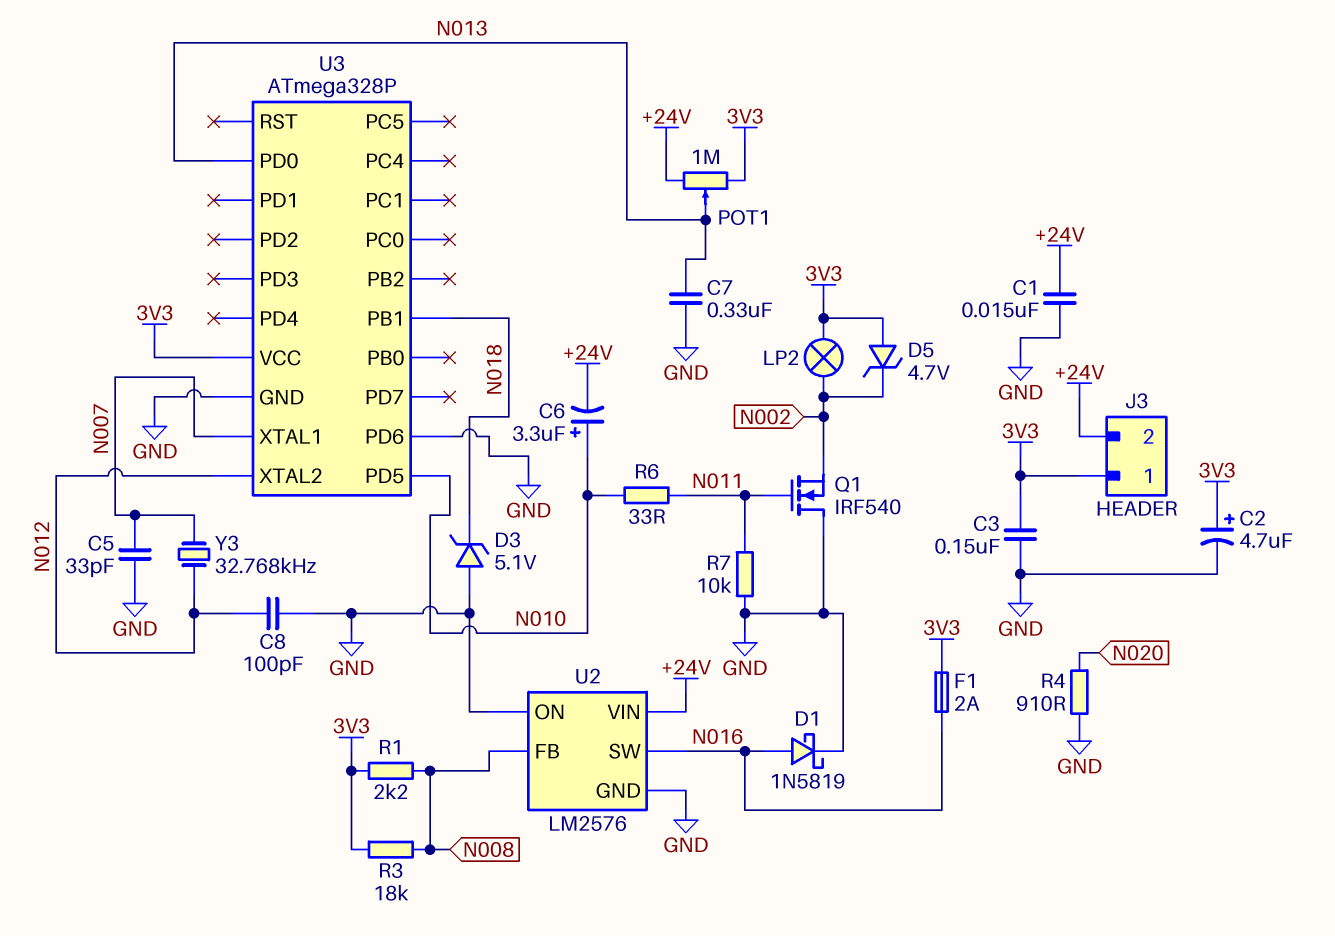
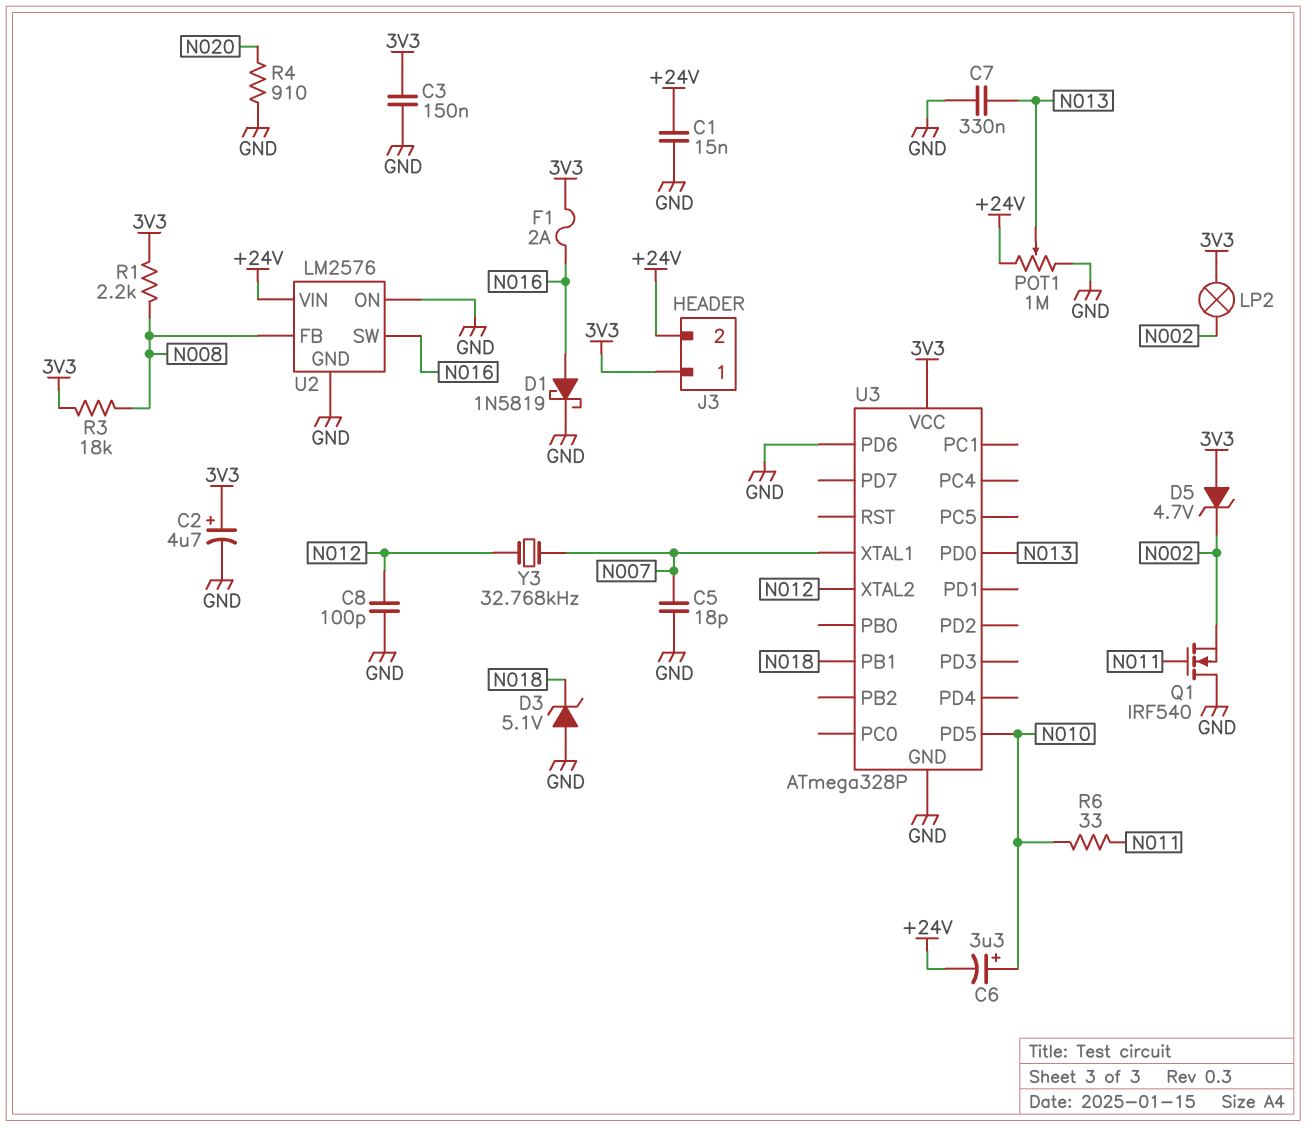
C5: 33pF (GND, N007) -> 18pF (GND, N007)
POT1: 1M (+24V, 3V3, wiper N013) -> 1M (+24V, GND, wiper N013)
R7: 10k (GND, N011) -> none

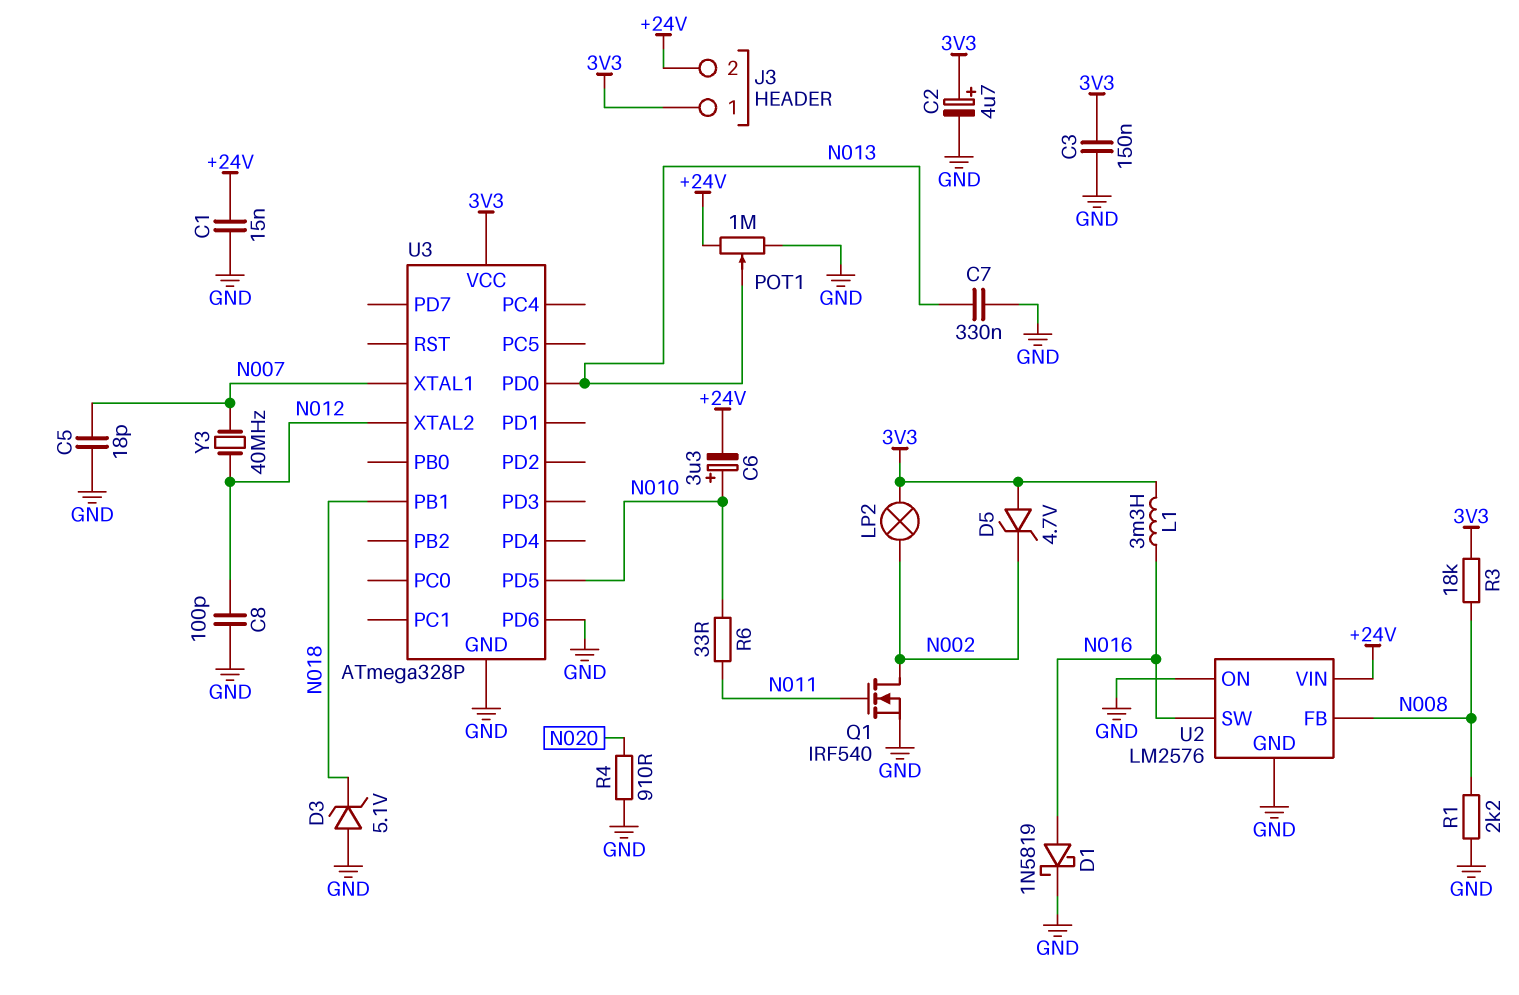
F1: 2A (3V3, N016) -> none
L1: none -> 3.3mH (3V3, N016)
Q1: NMOS IRF540 (G N011, D GND, S N002) -> NMOS IRF540 (G N011, D N002, S GND)
R1: 2.2k (3V3, N008) -> 2.2k (GND, N008)
Y3: 32.768kHz (N007, N012) -> 40MHz (N007, N012)

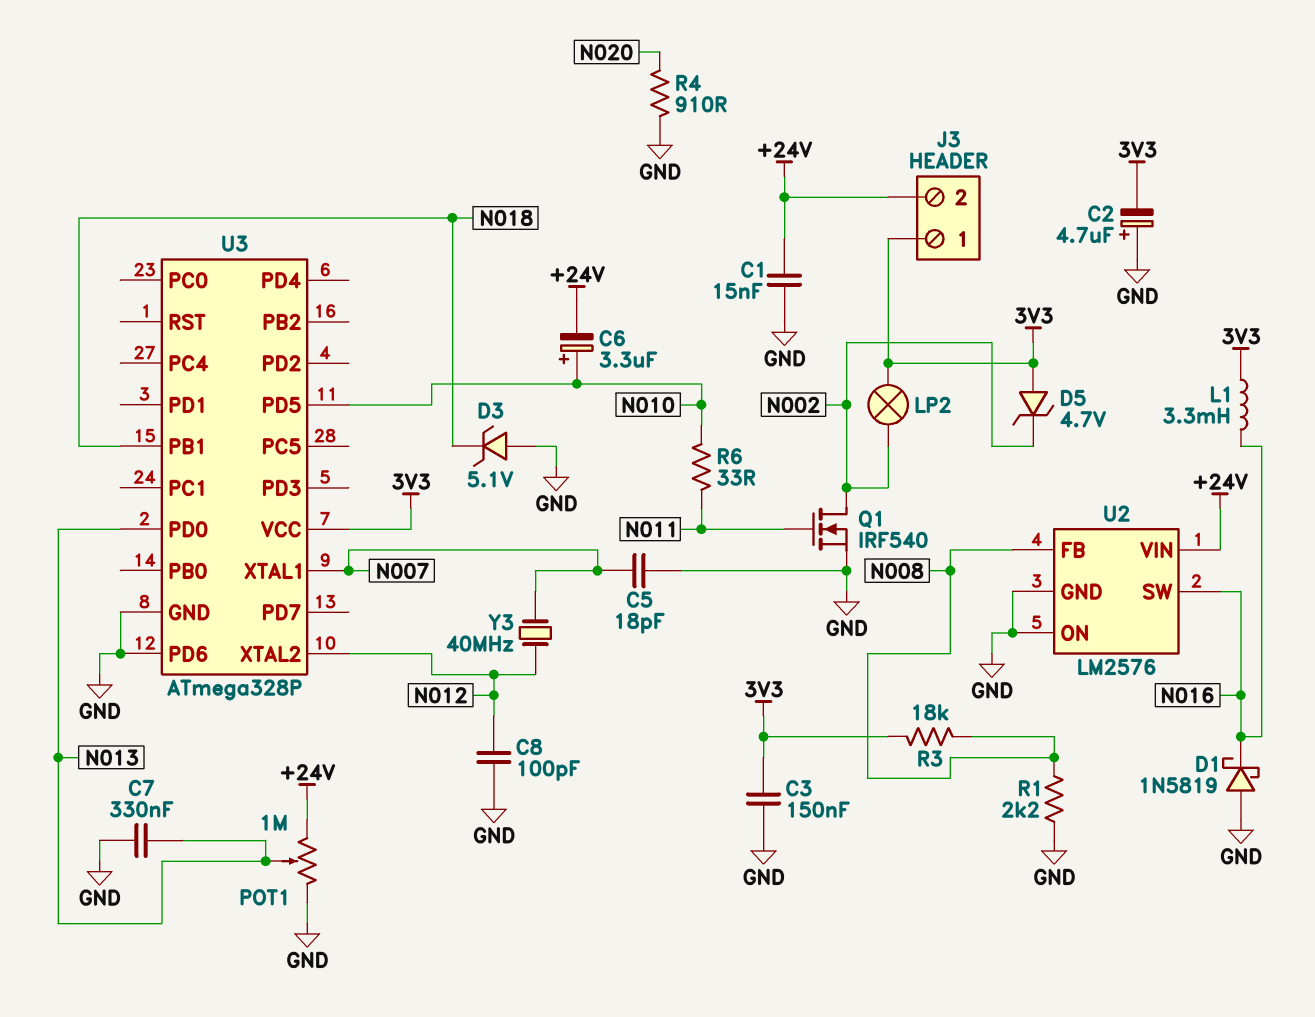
C2: 4.7uF (plus 3V3, minus GND) -> 4.7uF (plus GND, minus 3V3)
D1: schottky 1N5819 (A N016, K GND) -> schottky 1N5819 (A GND, K N016)

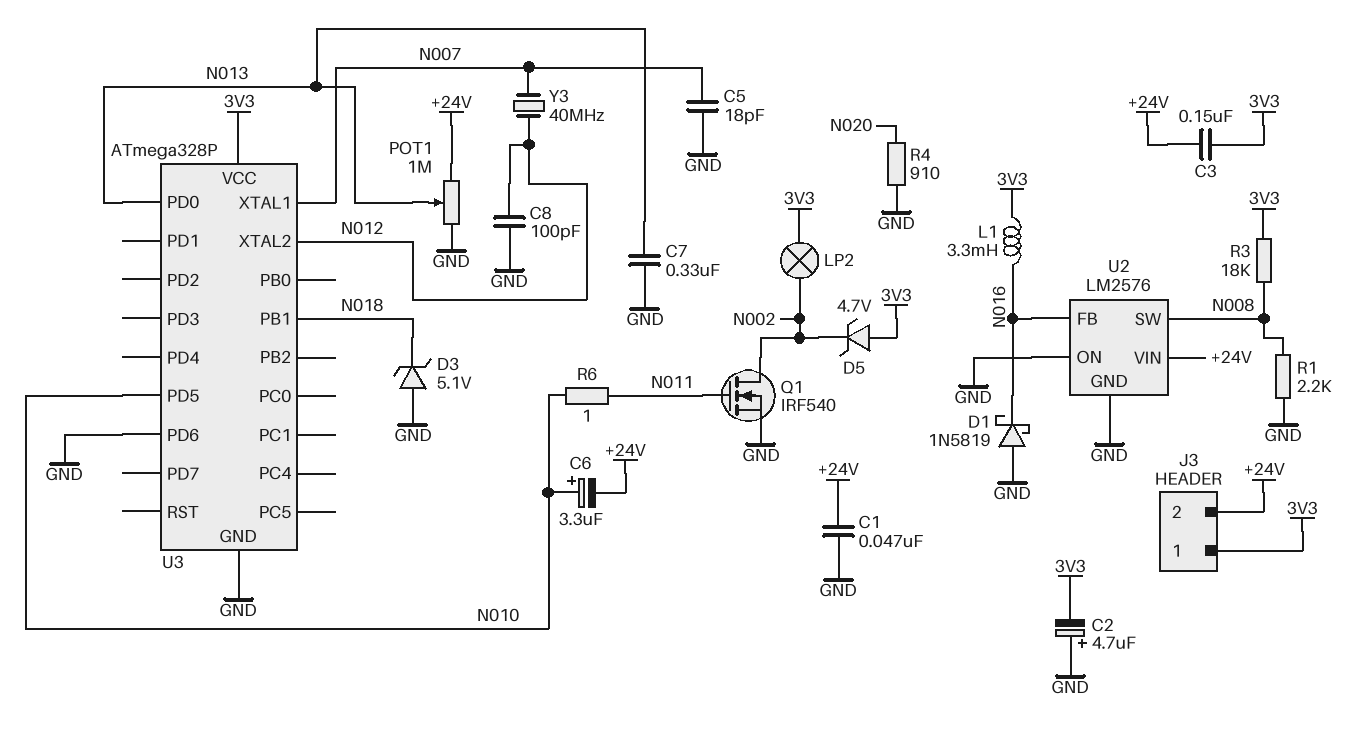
C1: 15nF (+24V, GND) -> 47nF (+24V, GND)
C3: 150nF (3V3, GND) -> 150nF (+24V, 3V3)
R6: 33 (N010, N011) -> 1 (N010, N011)
U2 pin FB: N008 -> N016
U2 pin SW: N016 -> N008

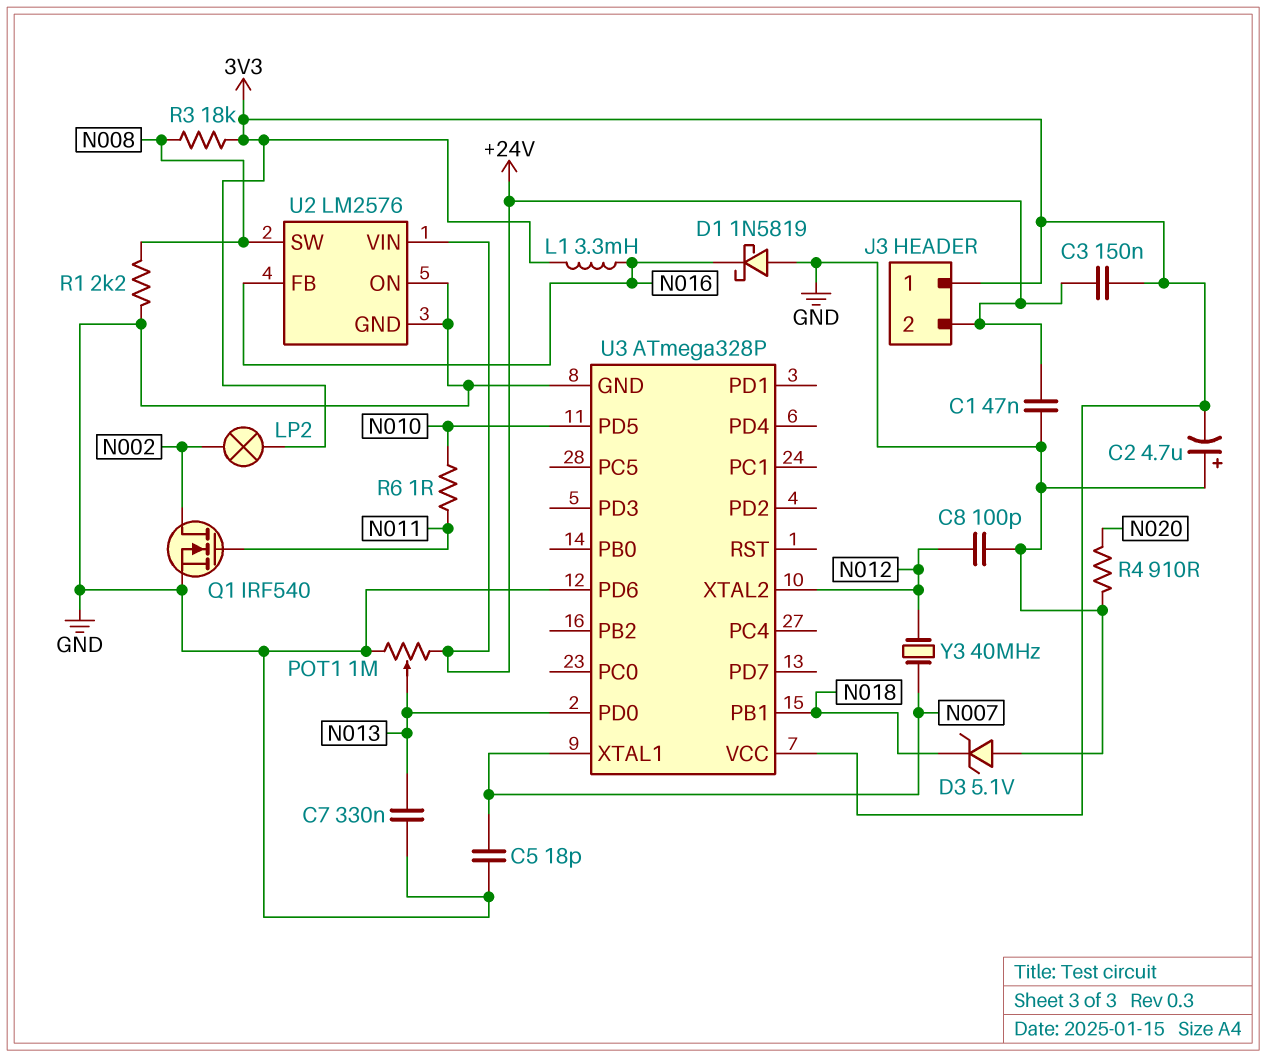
C6: 3.3uF (plus N010, minus +24V) -> none
D5: zener 4.7V (A 3V3, K N002) -> none

